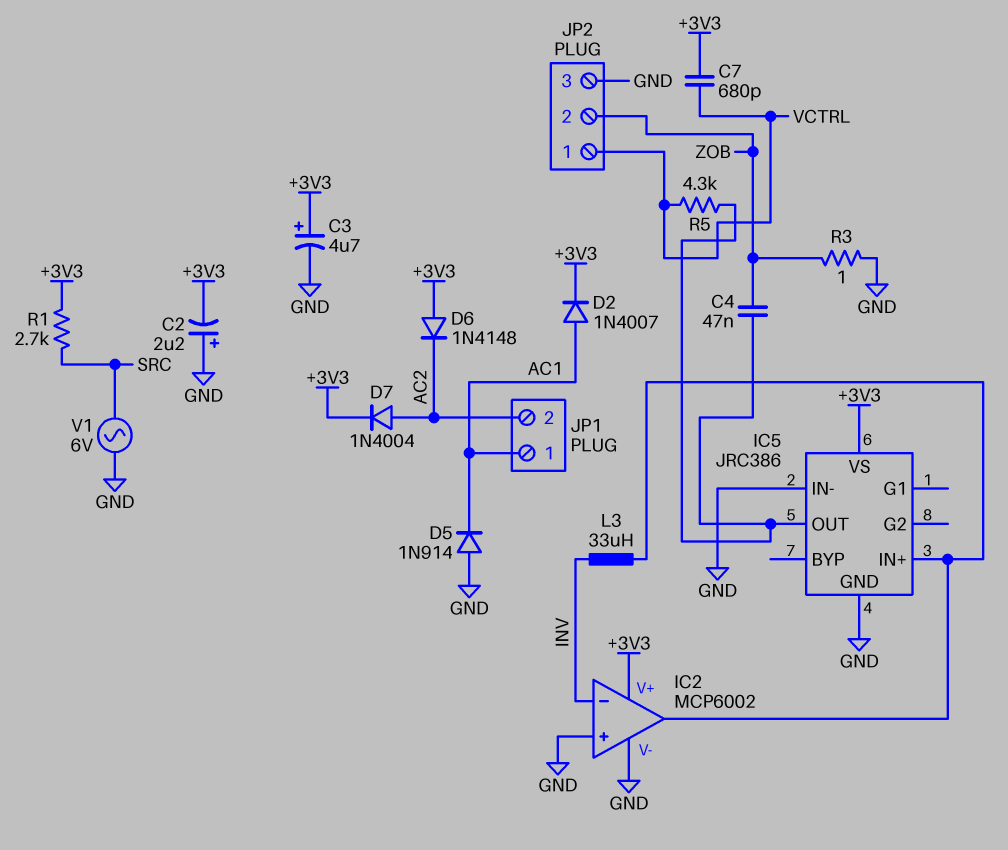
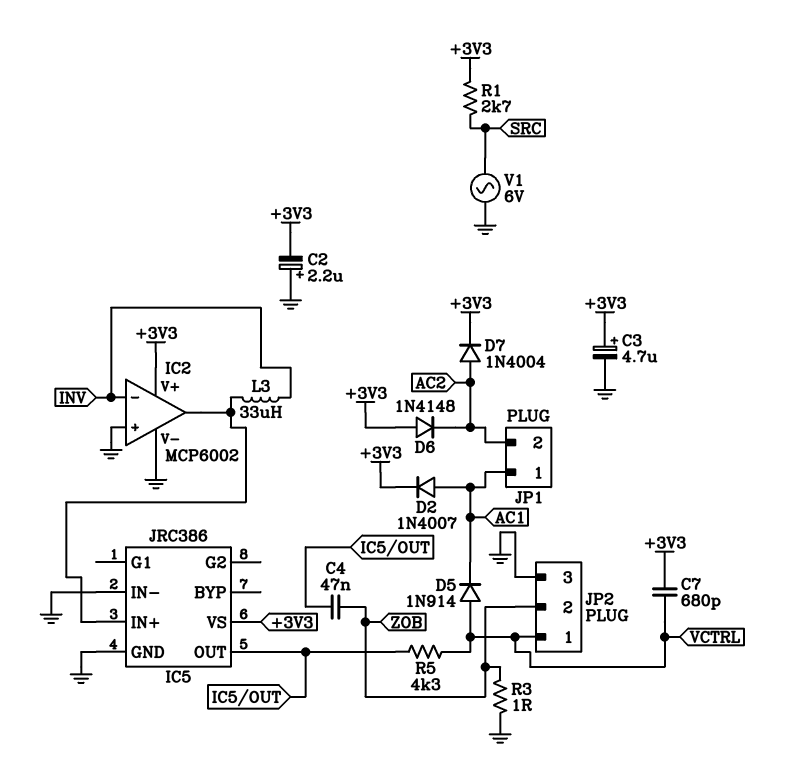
D5: diode 1N914 (A GND, K AC1) -> diode 1N914 (A VCTRL, K AC1)

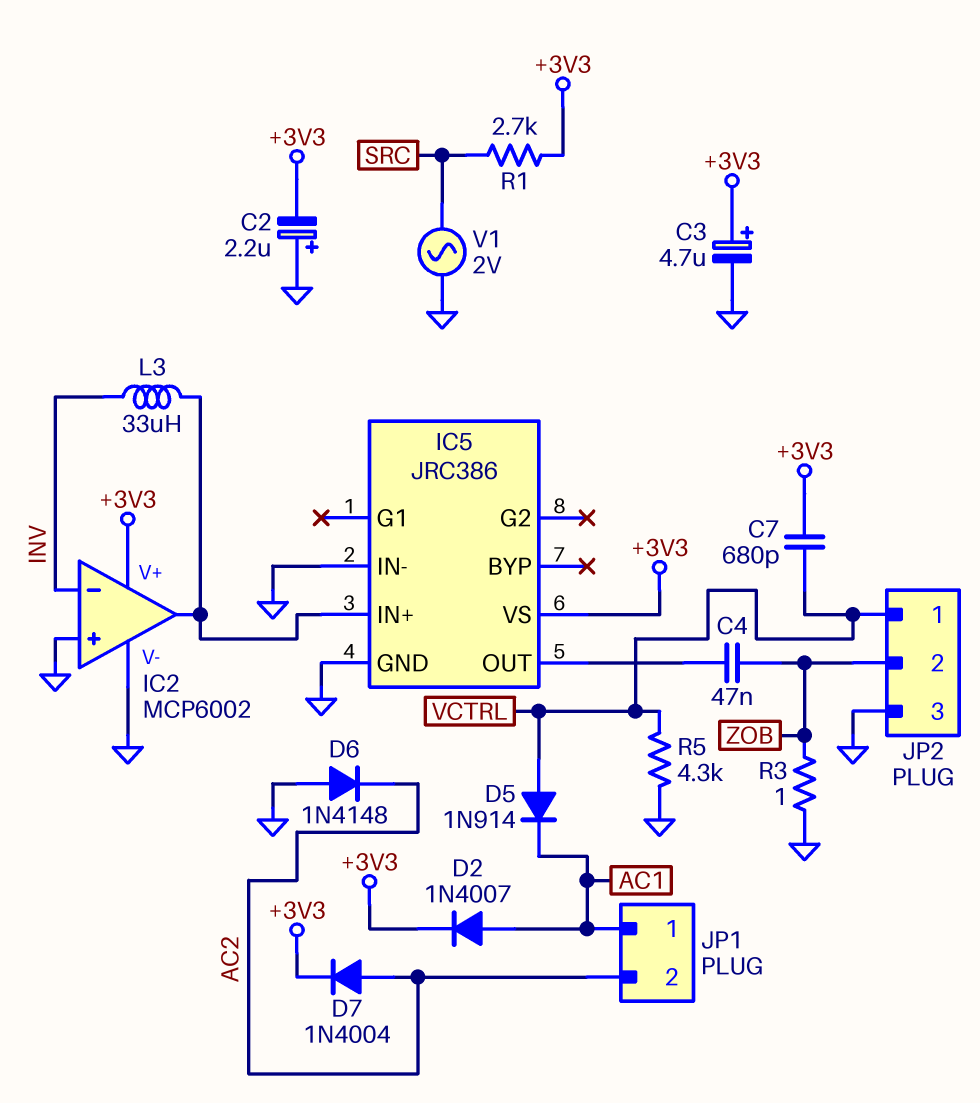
D6: diode 1N4148 (A +3V3, K AC2) -> diode 1N4148 (A GND, K AC2)
R5: 4.3k (IC5/OUT, VCTRL) -> 4.3k (GND, VCTRL)
V1: AC 6V (GND, SRC) -> AC 2V (GND, SRC)

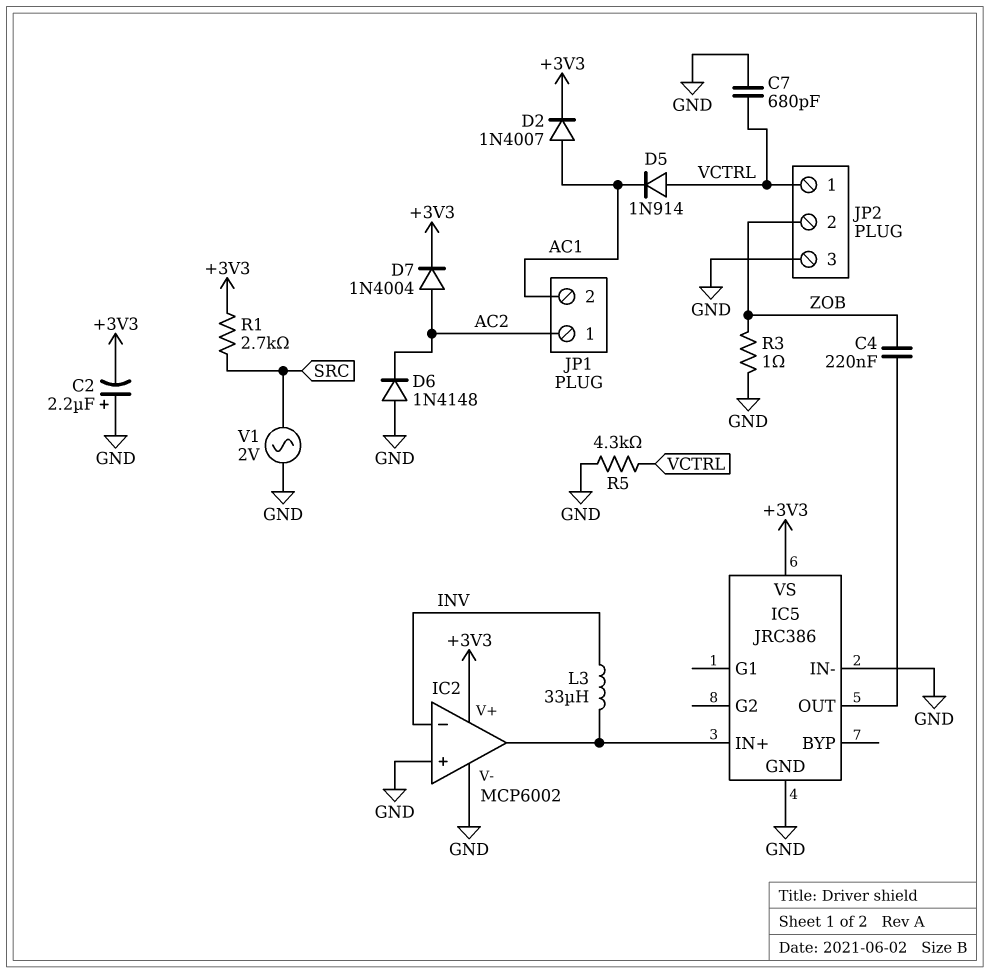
C3: 4.7uF (plus +3V3, minus GND) -> none
C4: 47nF (IC5/OUT, ZOB) -> 220nF (IC5/OUT, ZOB)
C7: 680pF (+3V3, VCTRL) -> 680pF (GND, VCTRL)
JP1 pin 1: AC1 -> AC2
JP1 pin 2: AC2 -> AC1

